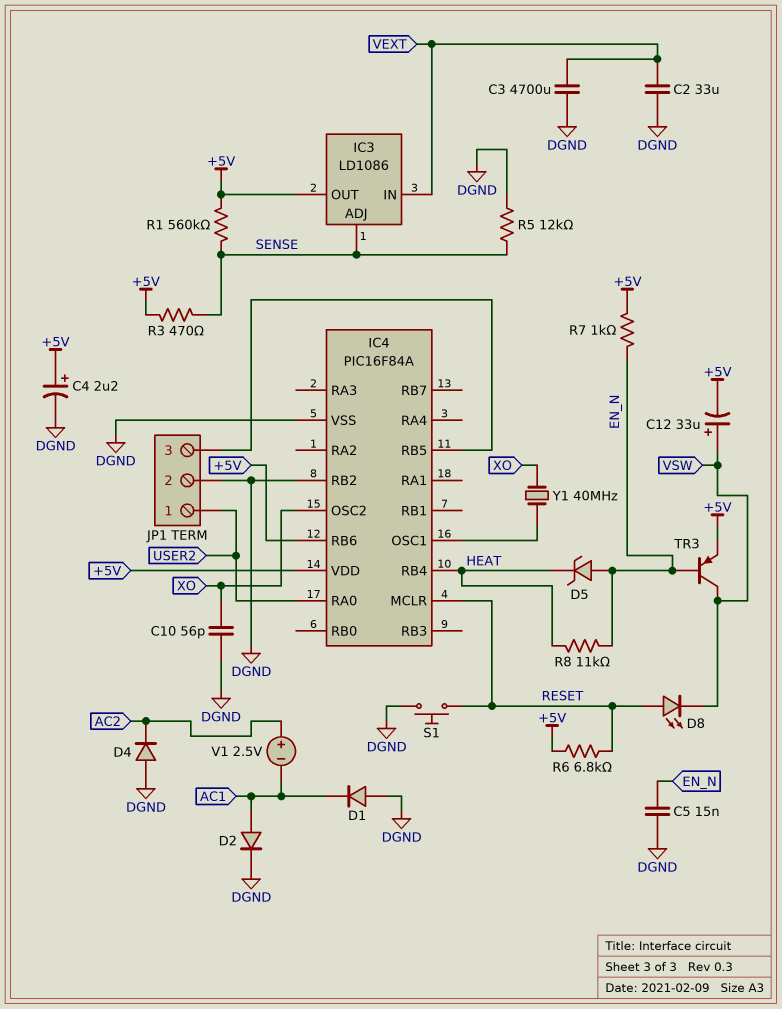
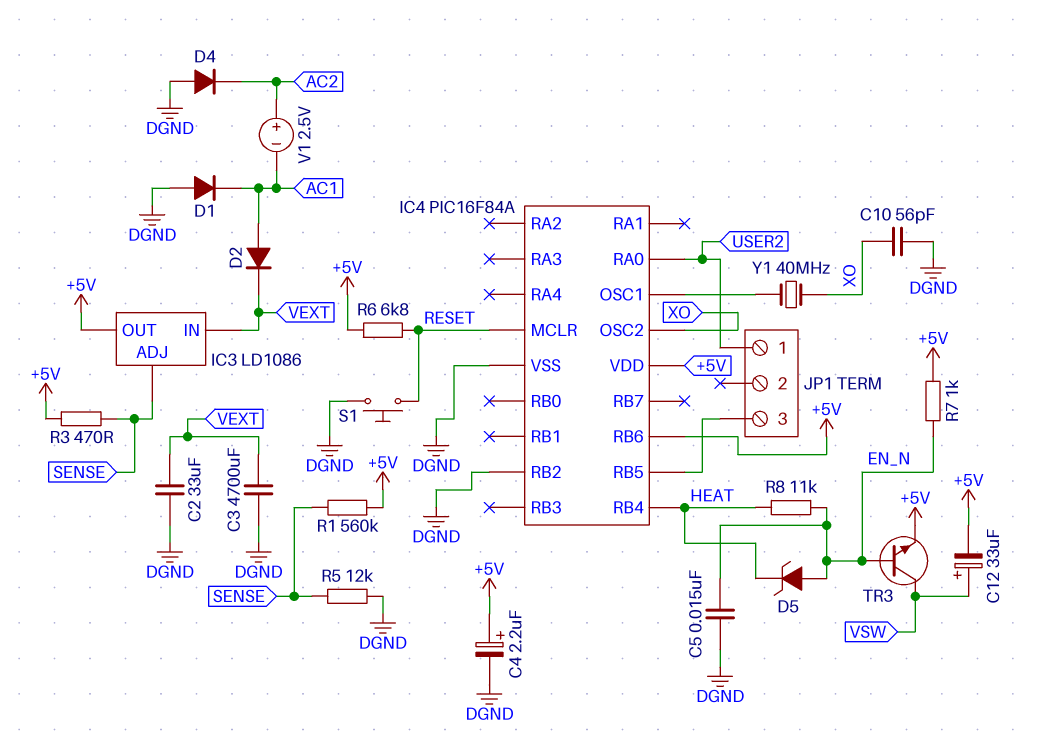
D2: diode (A AC1, K DGND) -> diode (A AC1, K VEXT)
D8: LED (A RESET, K VSW) -> none
JP1 pin 2: DGND -> none
TR3: PNP (B EN_N, C VSW, E +5V) -> NPN (B EN_N, C VSW, E +5V)

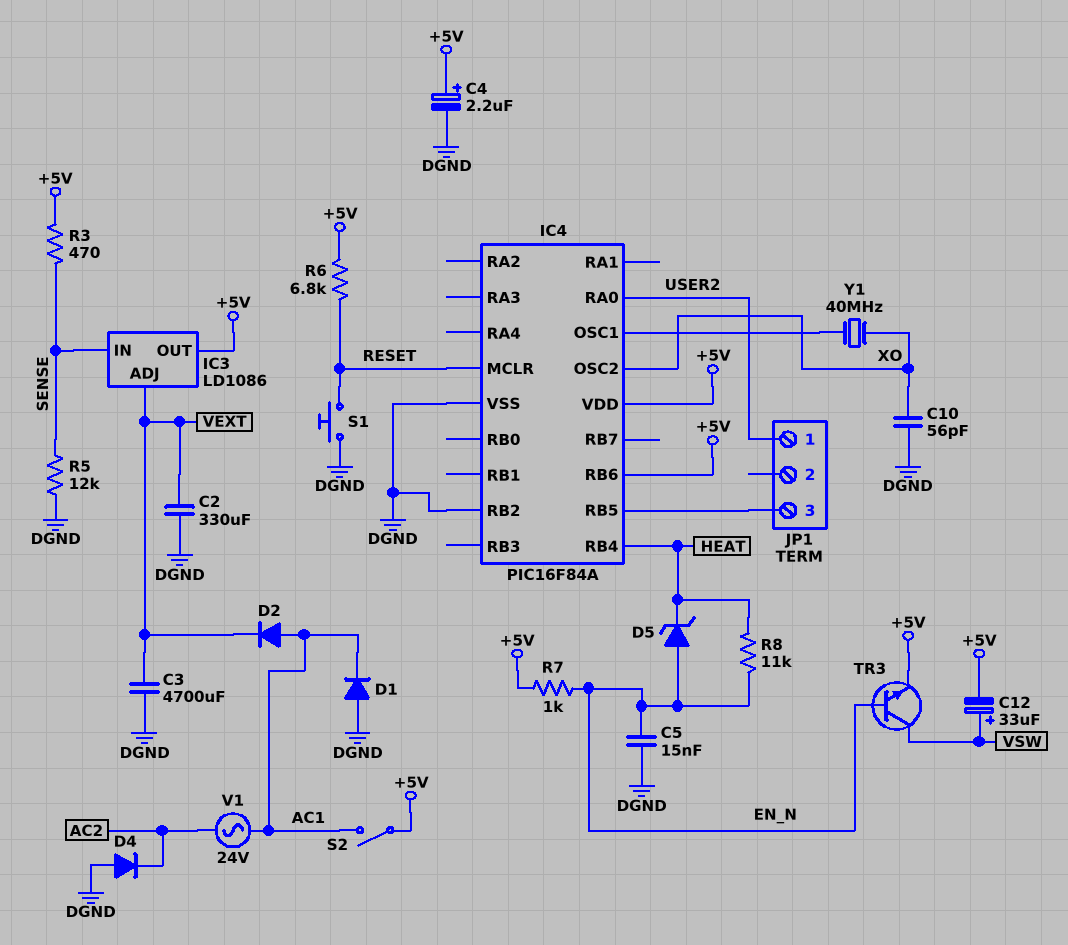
C2: 33uF (DGND, VEXT) -> 330uF (DGND, VEXT)
IC3 pin ADJ: SENSE -> VEXT
IC3 pin IN: VEXT -> SENSE
R1: 560k (+5V, SENSE) -> none
S2: none -> switch (+5V, AC1)
V1: 2.5V (plus AC2, minus AC1) -> AC 24V (AC1, AC2)

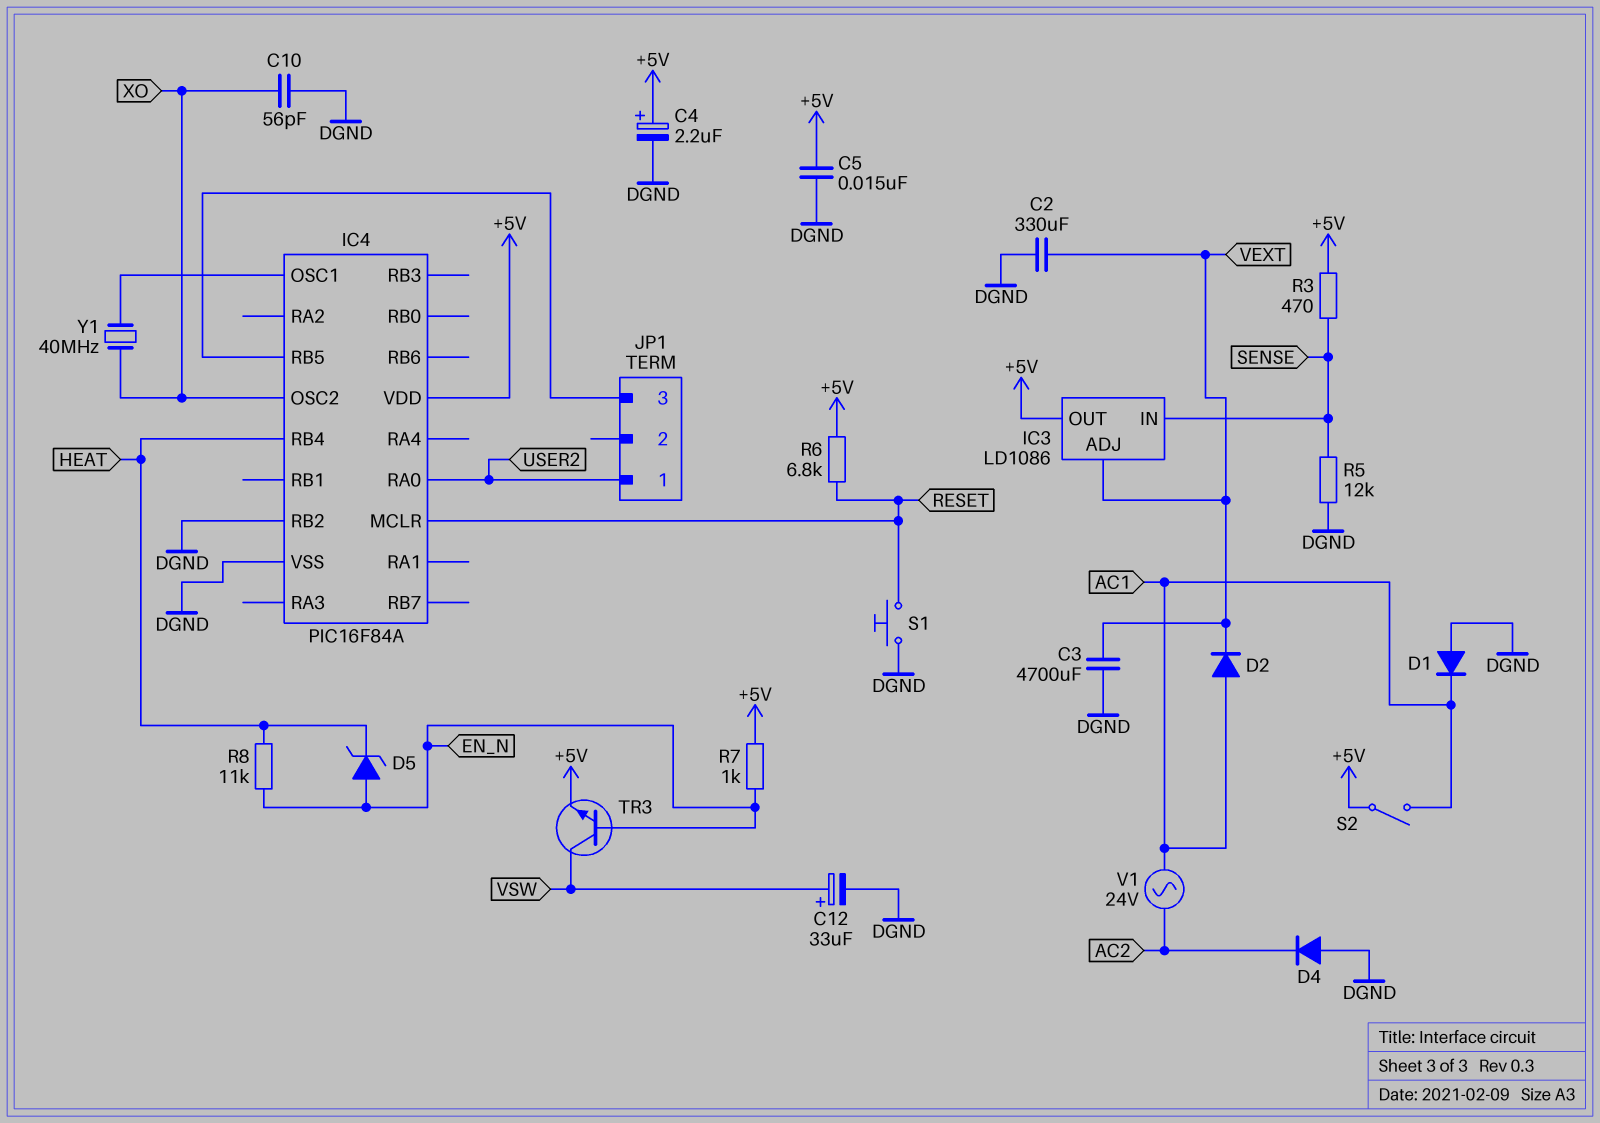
C5: 15nF (DGND, EN_N) -> 15nF (+5V, DGND)
C12: 33uF (plus VSW, minus +5V) -> 33uF (plus VSW, minus DGND)
IC4 pin RB6: +5V -> none

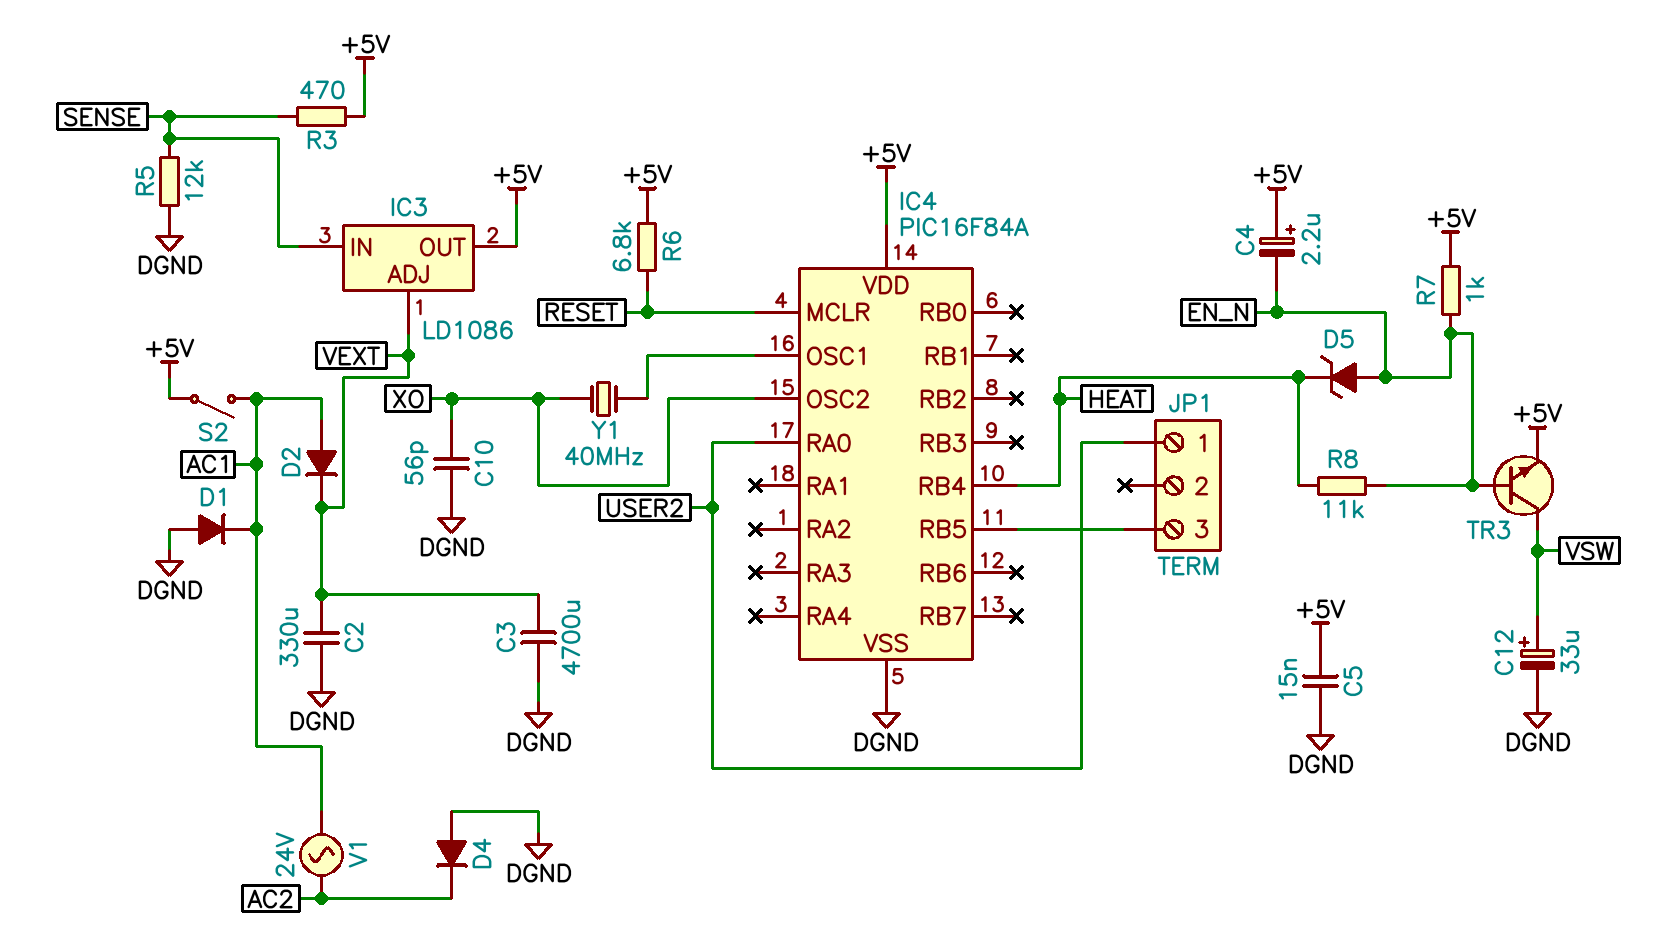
C4: 2.2uF (plus +5V, minus DGND) -> 2.2uF (plus +5V, minus EN_N)
IC4 pin RB2: DGND -> none
S1: button (DGND, RESET) -> none

